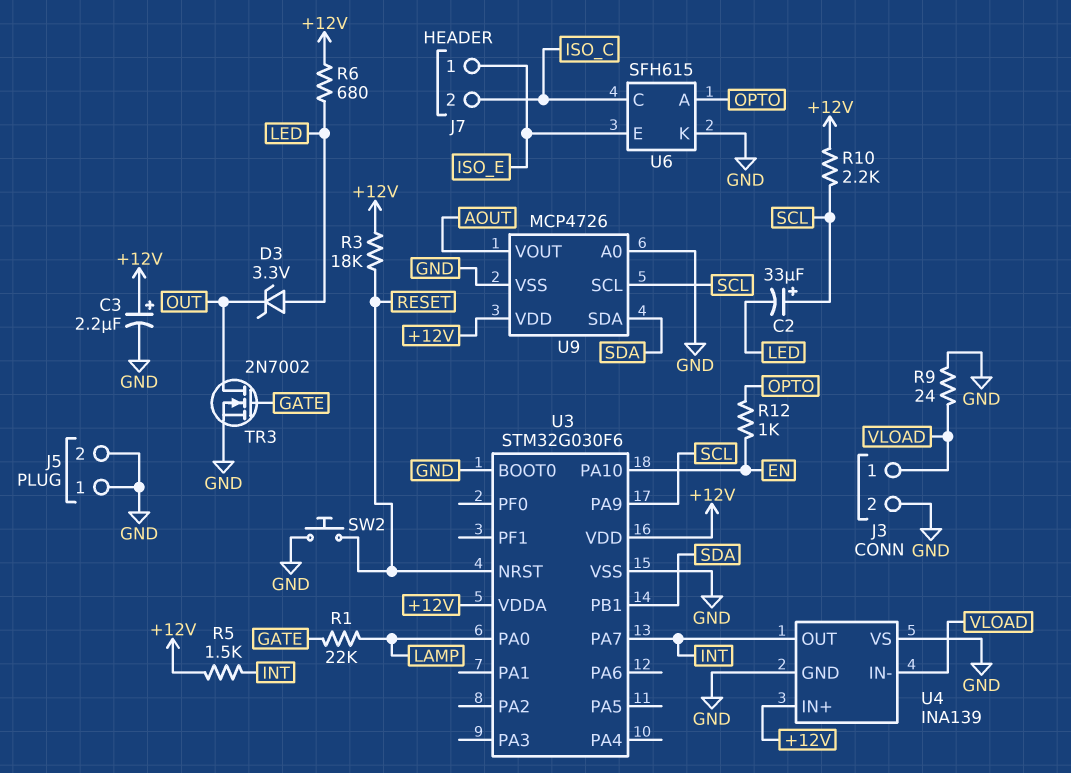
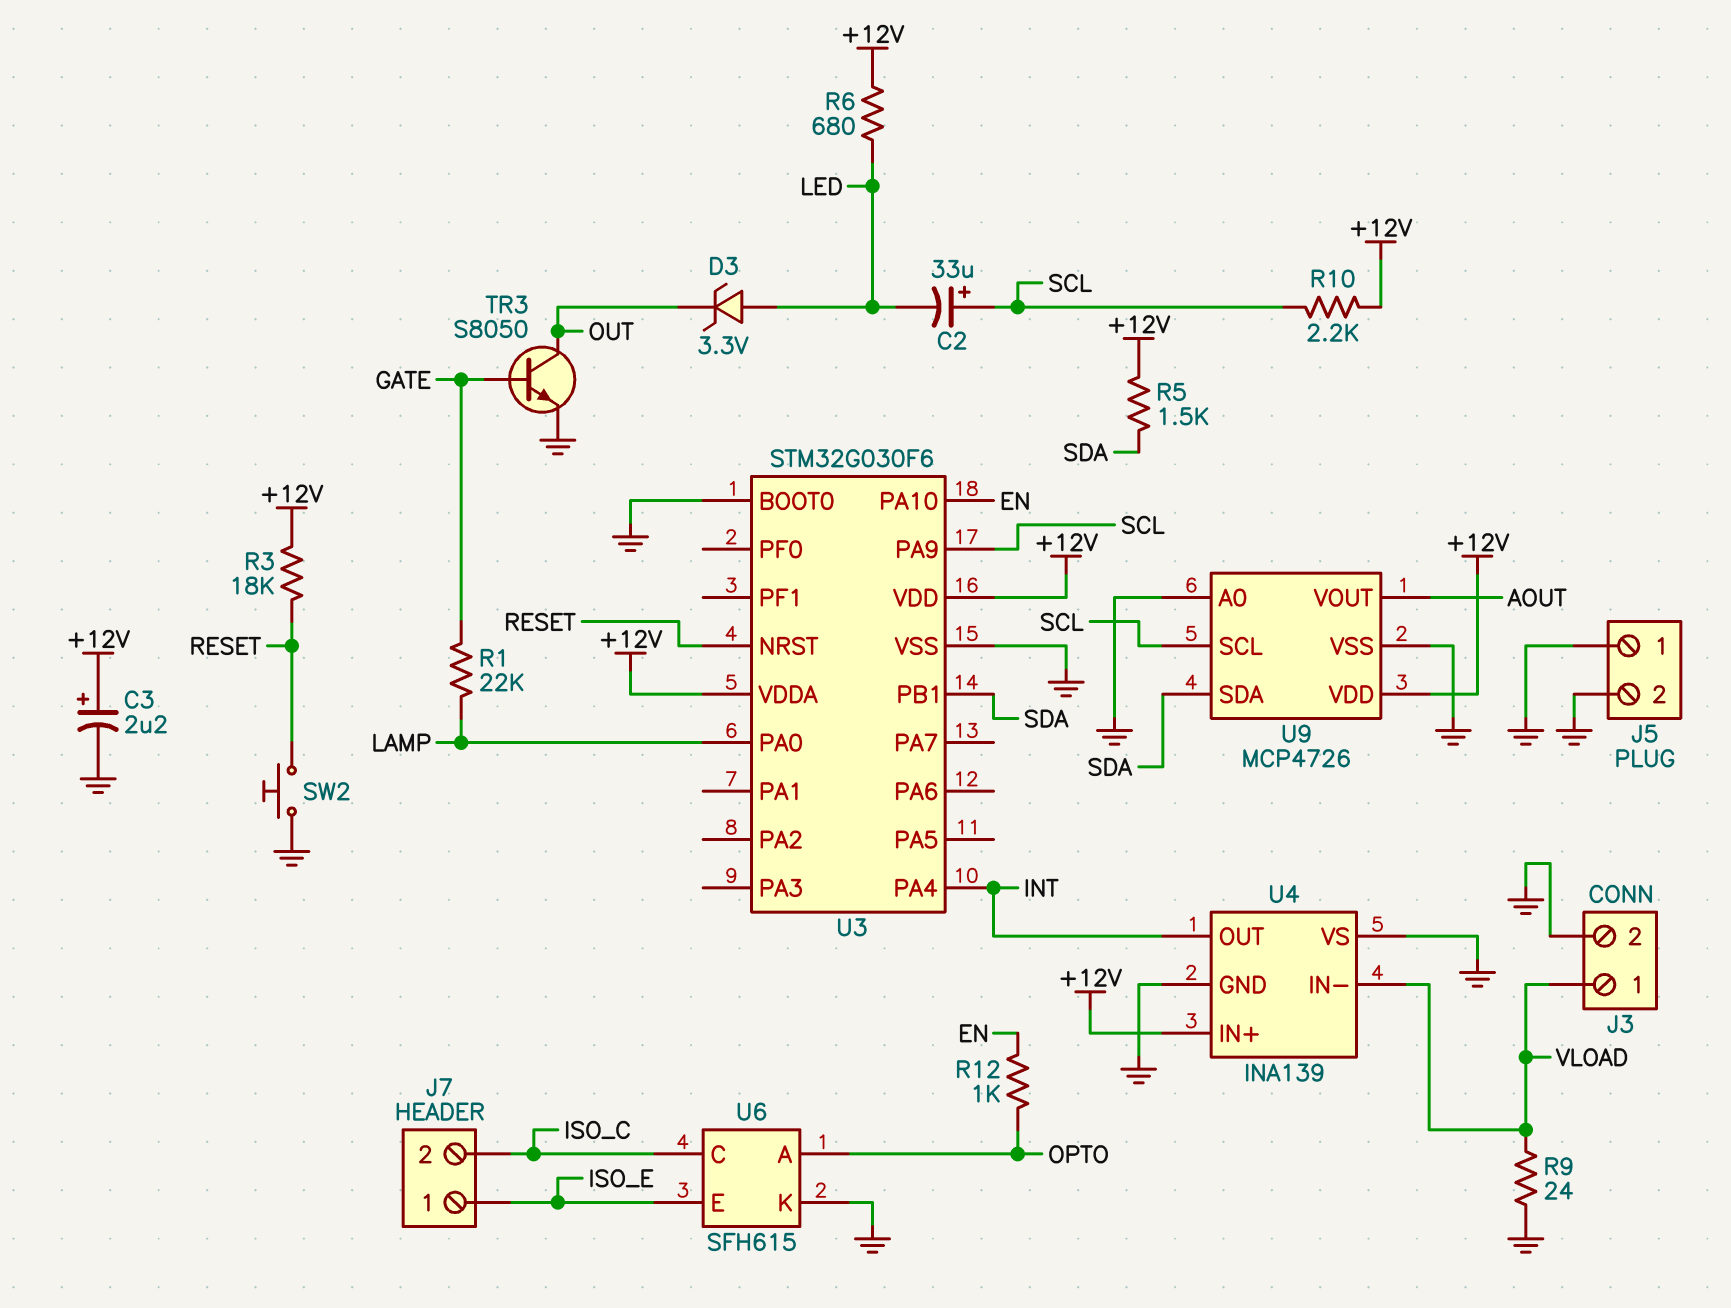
R5: 1.5k (+12V, INT) -> 1.5k (+12V, SDA)
TR3: NMOS 2N7002 (G GATE, D OUT, S GND) -> NPN S8050 (B GATE, C OUT, E GND)
U3 pin PA4: none -> INT
U3 pin PA7: INT -> none

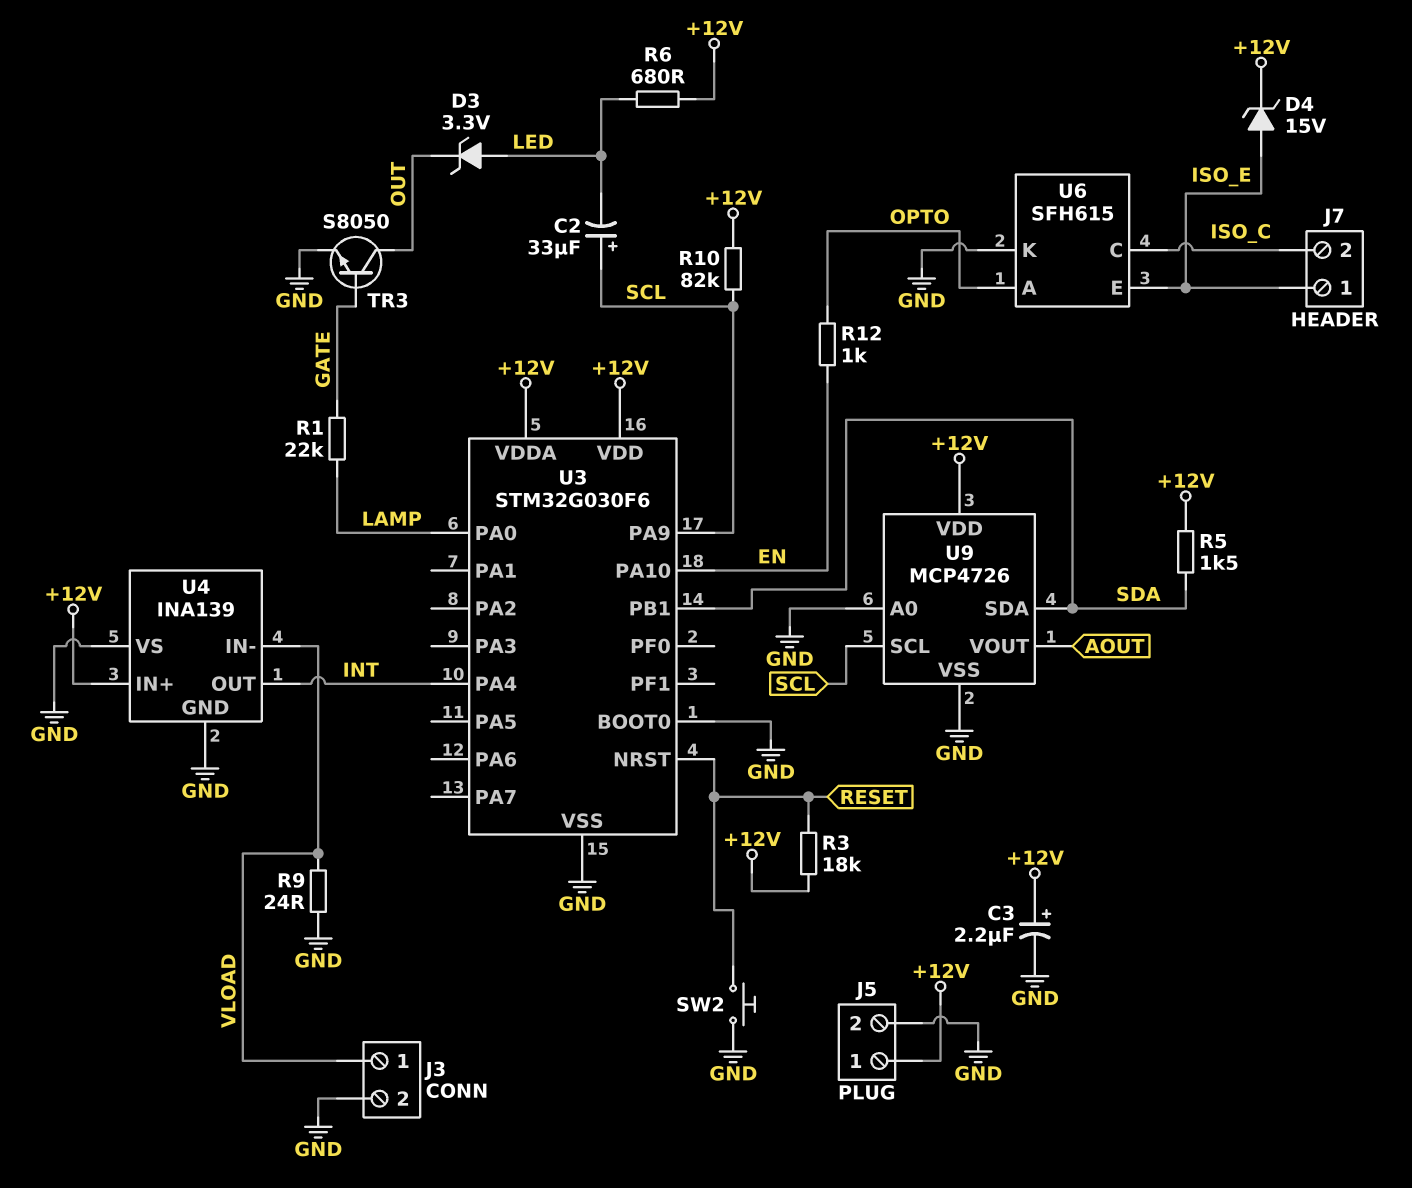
D4: none -> zener 15V (A ISO_E, K +12V)
J5 pin 1: GND -> +12V
R10: 2.2k (+12V, SCL) -> 82k (+12V, SCL)

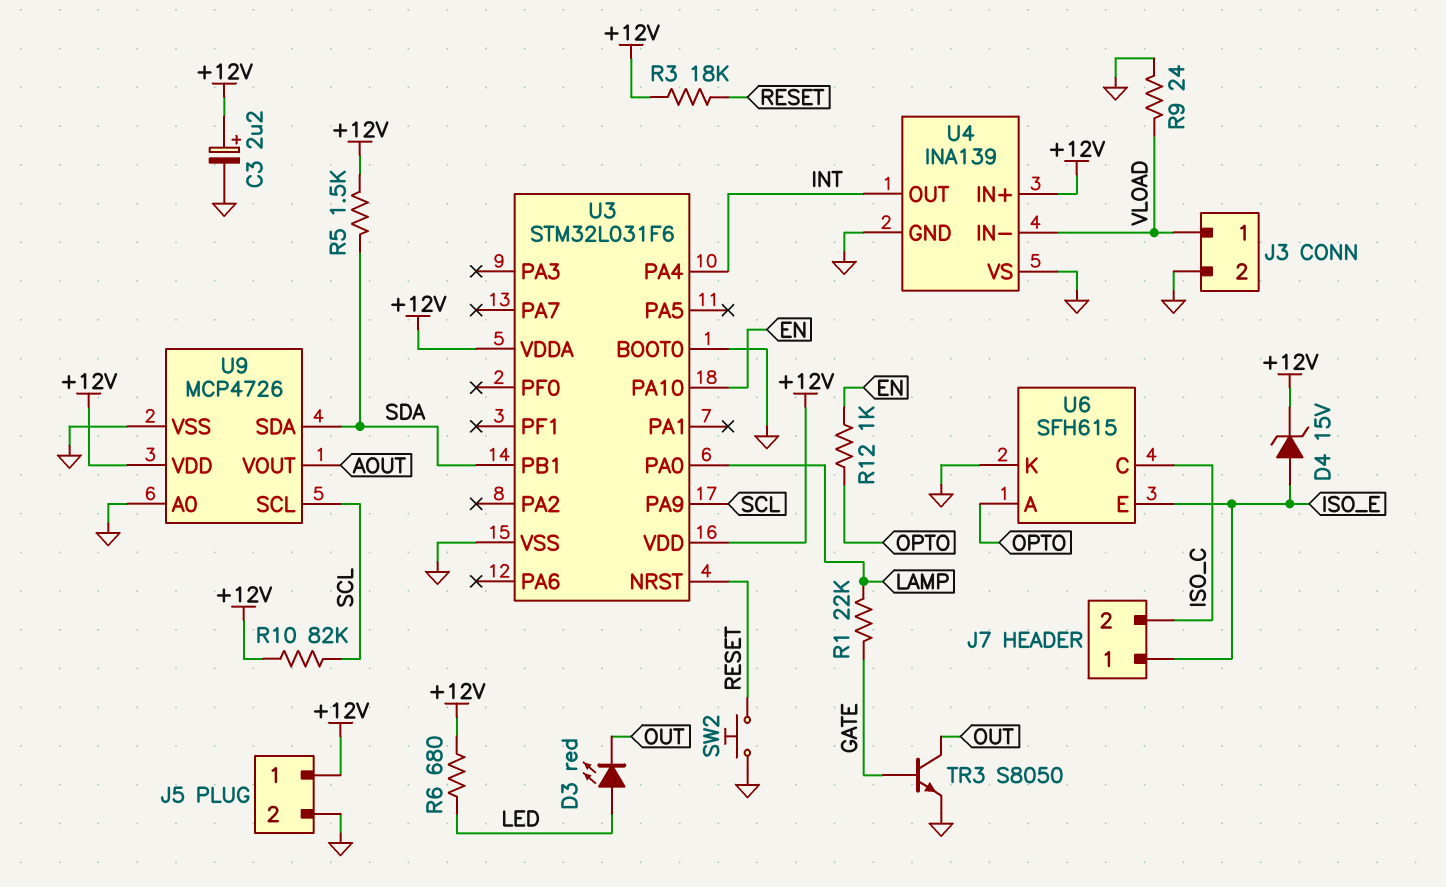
C2: 33uF (plus SCL, minus LED) -> none
D3: zener 3.3V (A LED, K OUT) -> LED red (A LED, K OUT)
U3: STM32G030F6 -> STM32L031F6

